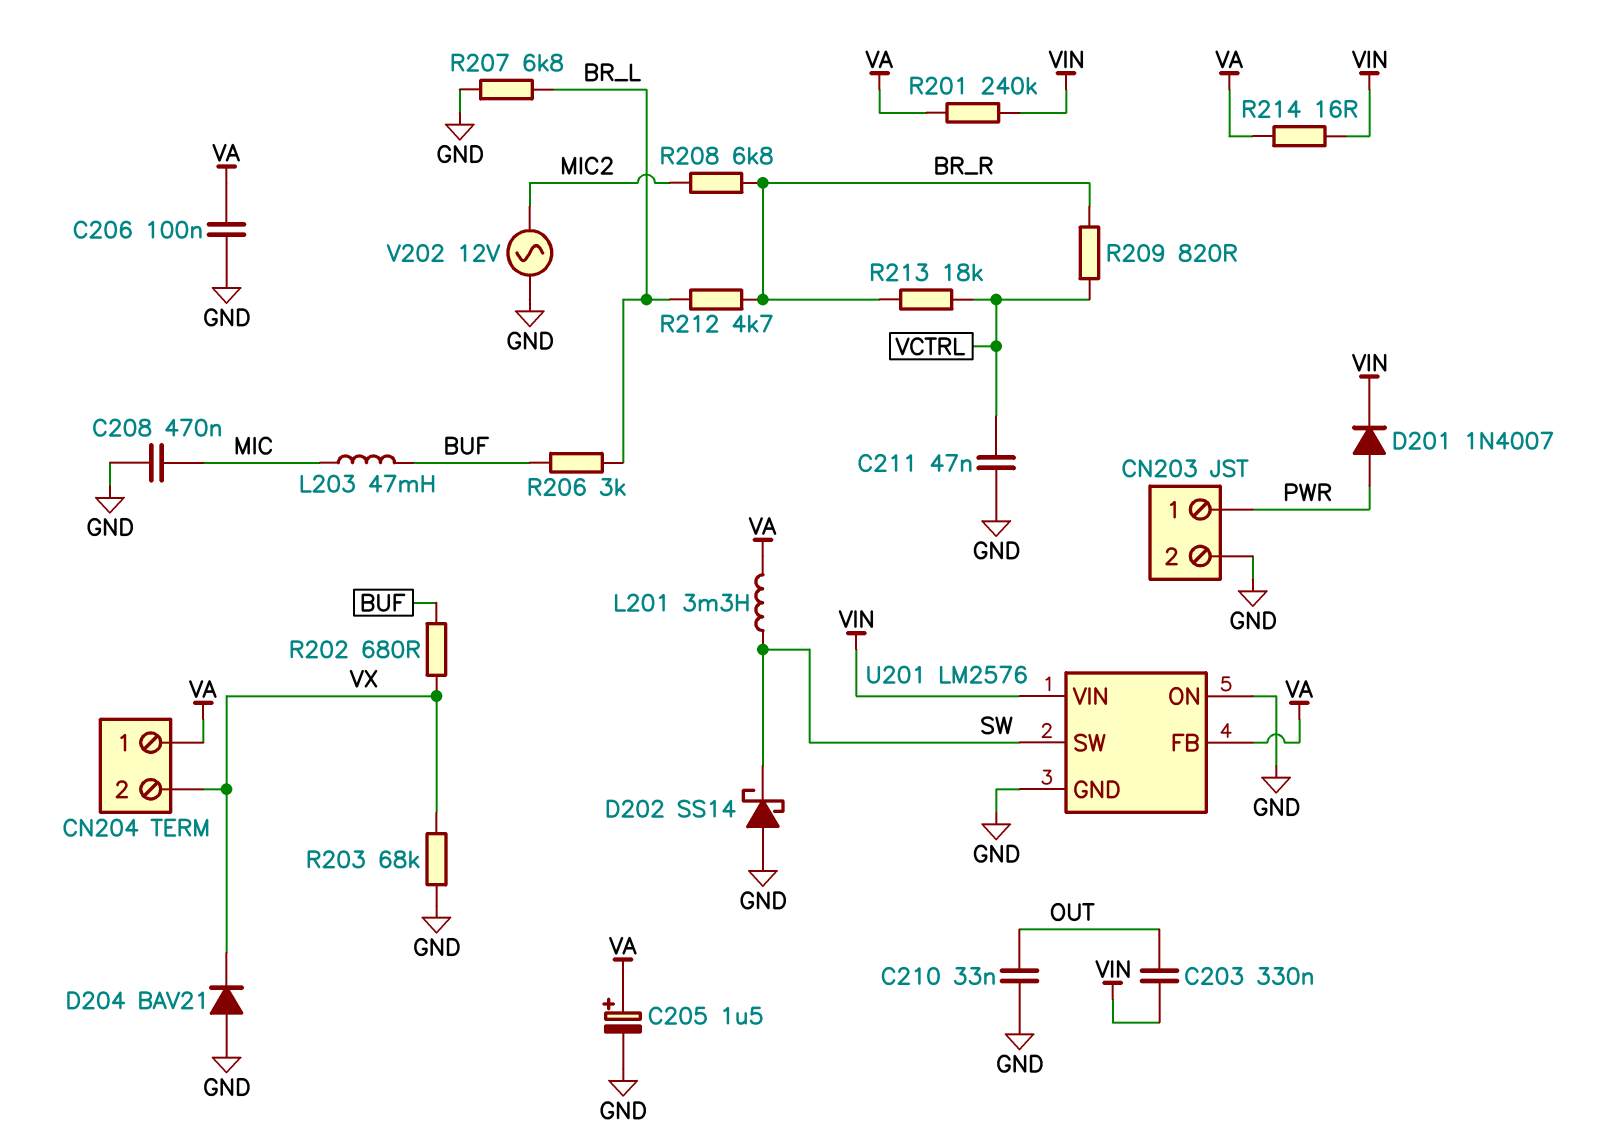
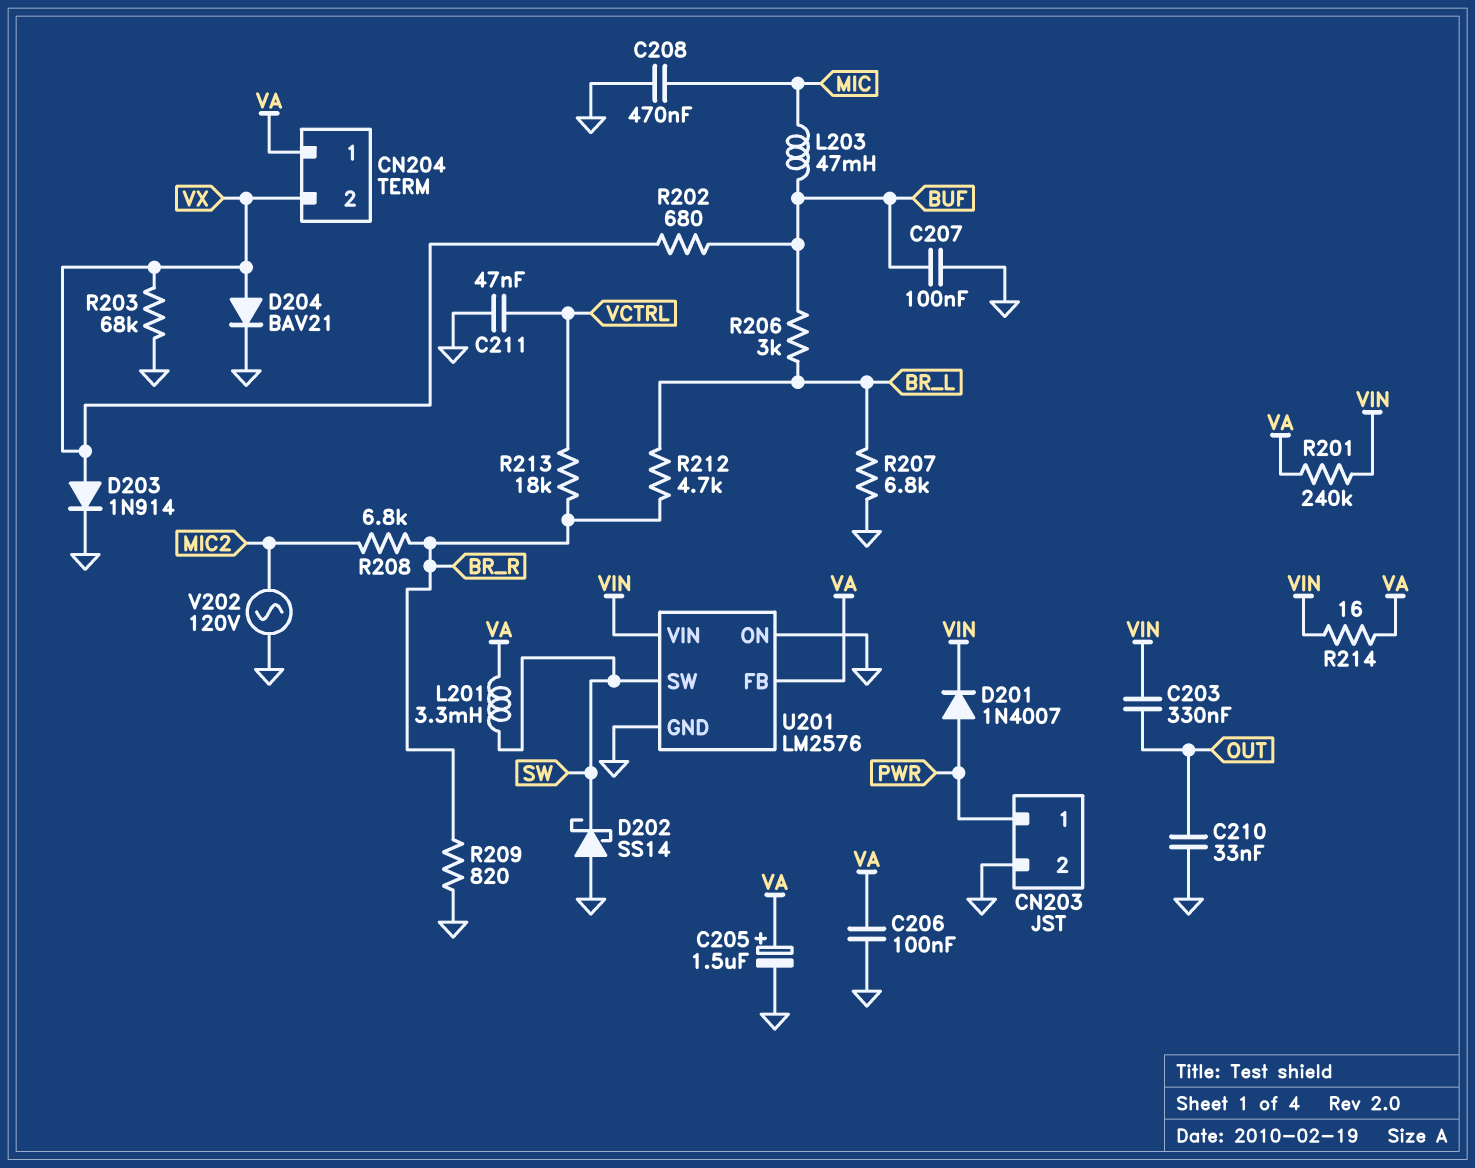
C207: none -> 100nF (BUF, GND)
D203: none -> diode 1N914 (A VX, K GND)
D204: diode BAV21 (A GND, K VX) -> diode BAV21 (A VX, K GND)
R209: 820 (BR_R, VCTRL) -> 820 (BR_R, GND)
V202: AC 12V (GND, MIC2) -> AC 120V (GND, MIC2)

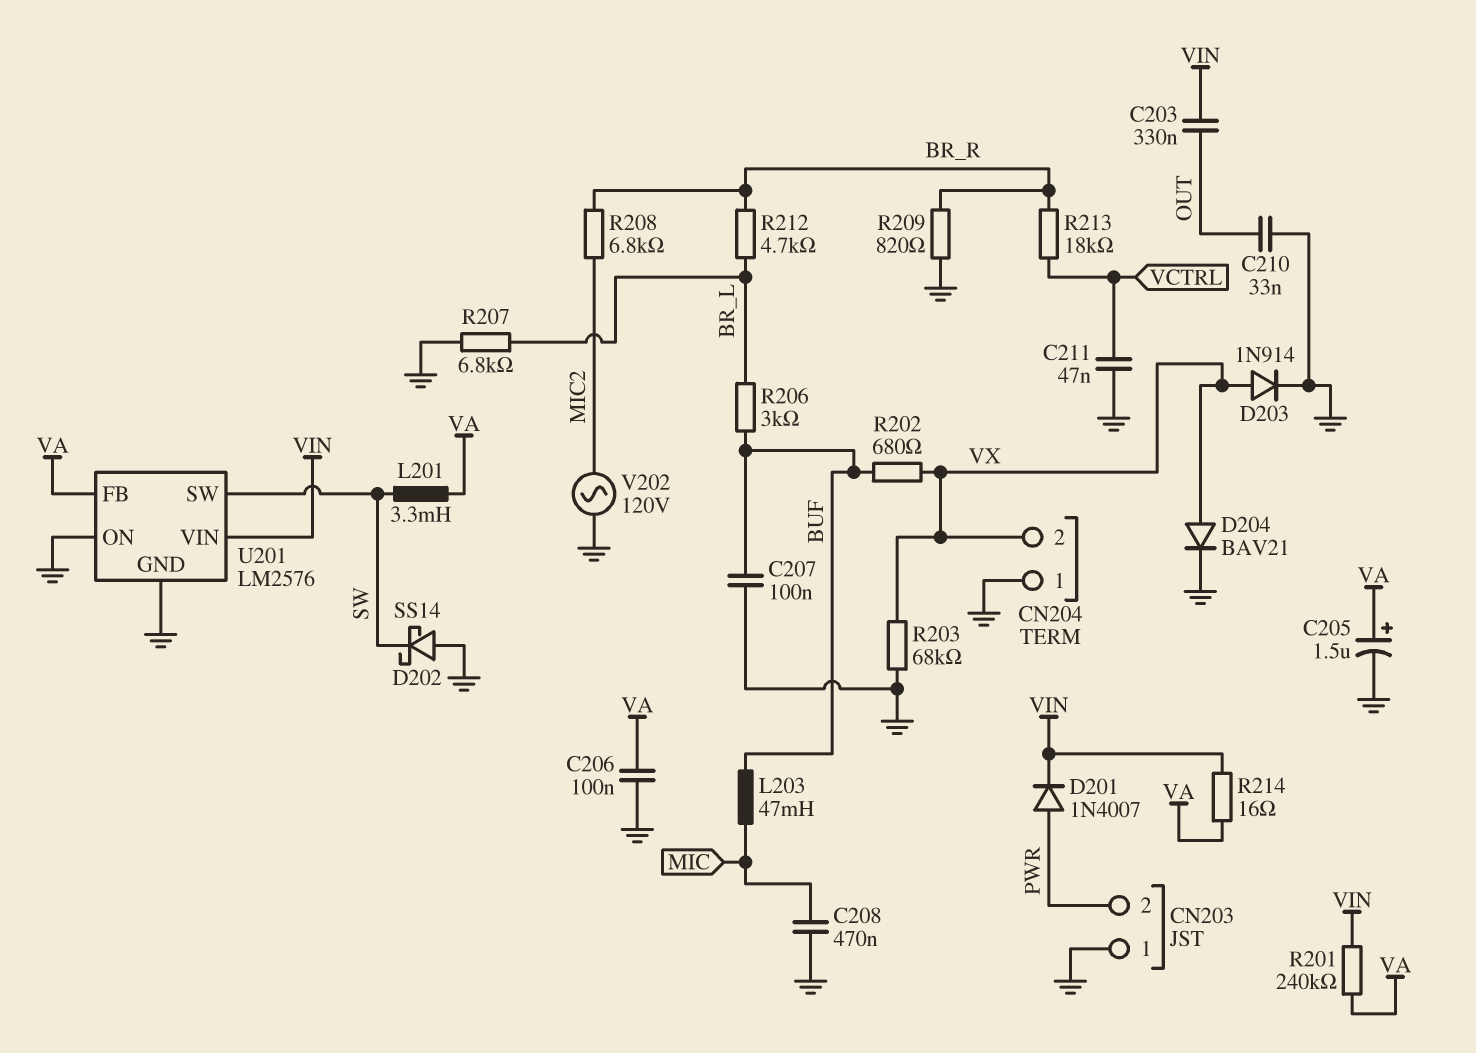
CN203 pin 1: PWR -> GND
CN203 pin 2: GND -> PWR
CN204 pin 1: VA -> GND

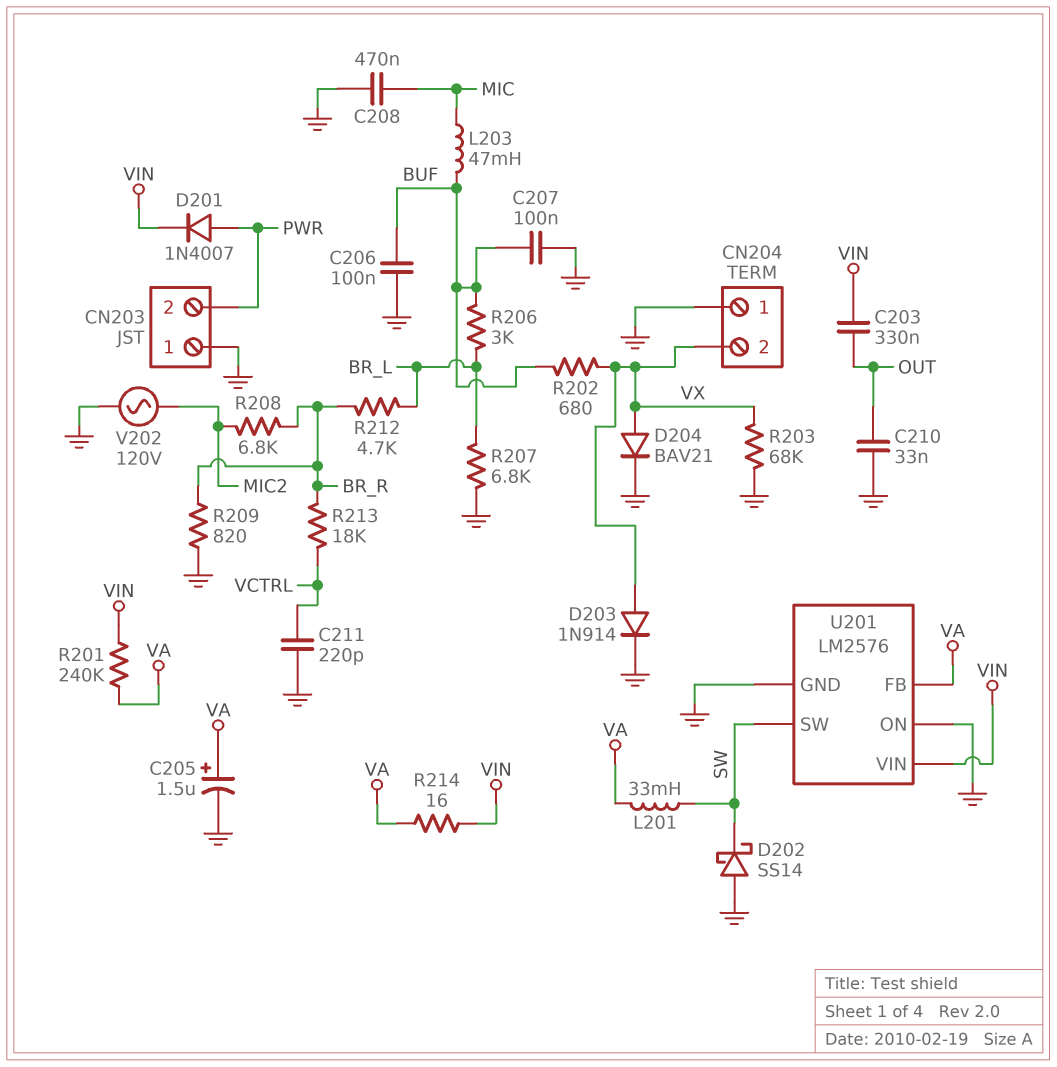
C206: 100nF (GND, VA) -> 100nF (BUF, GND)
C211: 47nF (GND, VCTRL) -> 220pF (GND, VCTRL)
L201: 3.3mH (SW, VA) -> 33mH (SW, VA)

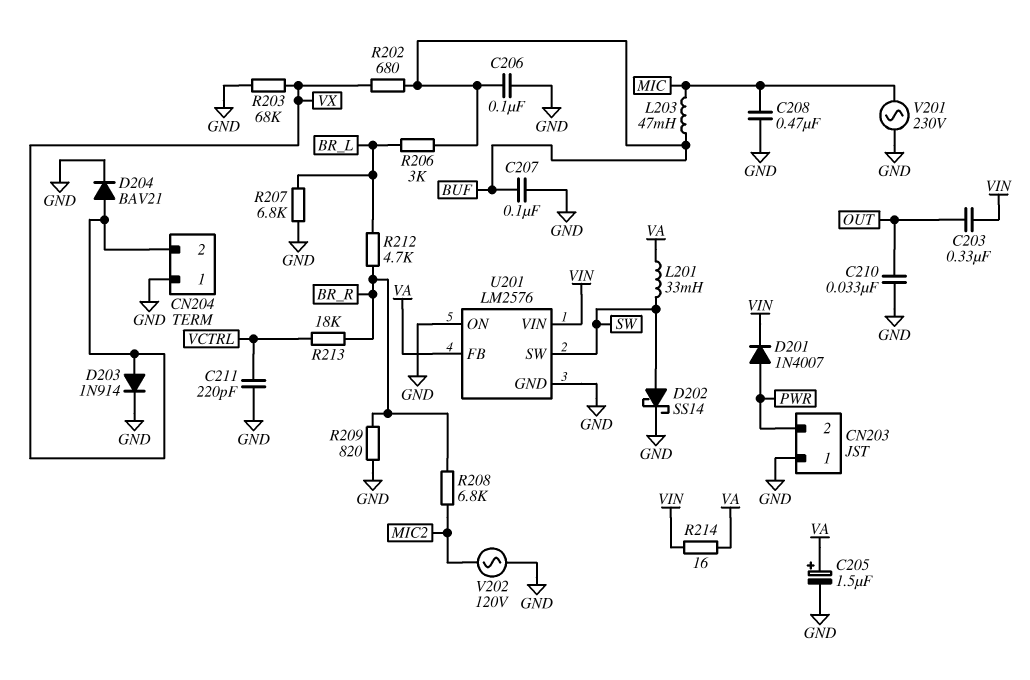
D202: schottky SS14 (A GND, K SW) -> schottky SS14 (A SW, K GND)
R201: 240k (VA, VIN) -> none
V201: none -> AC 230V (GND, MIC)

